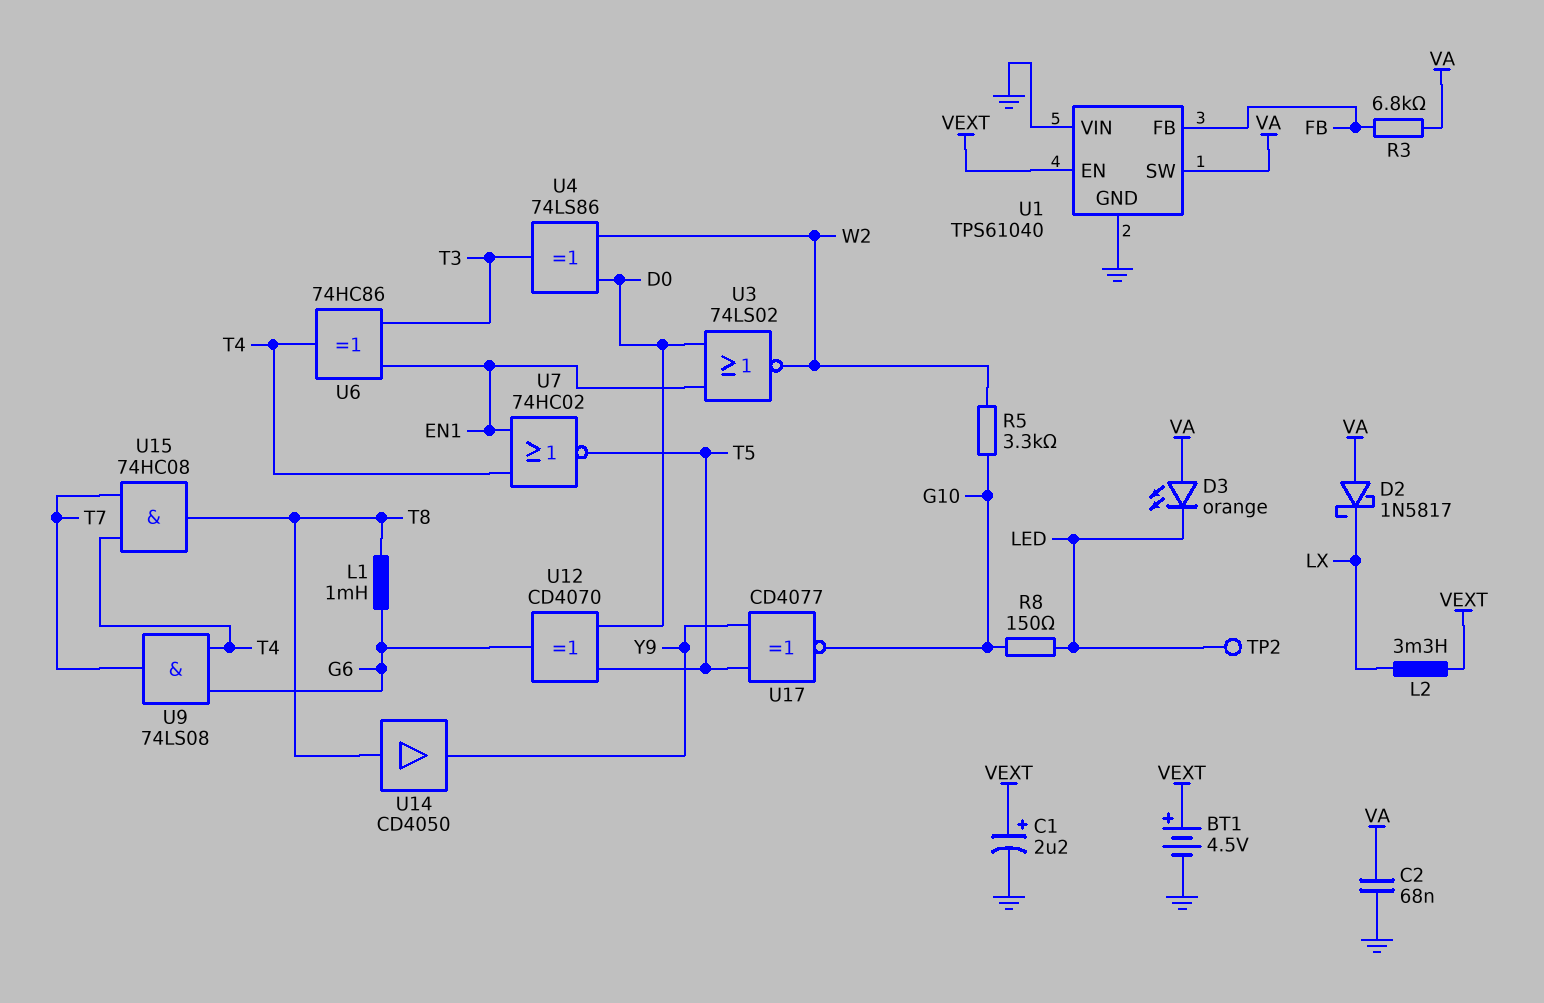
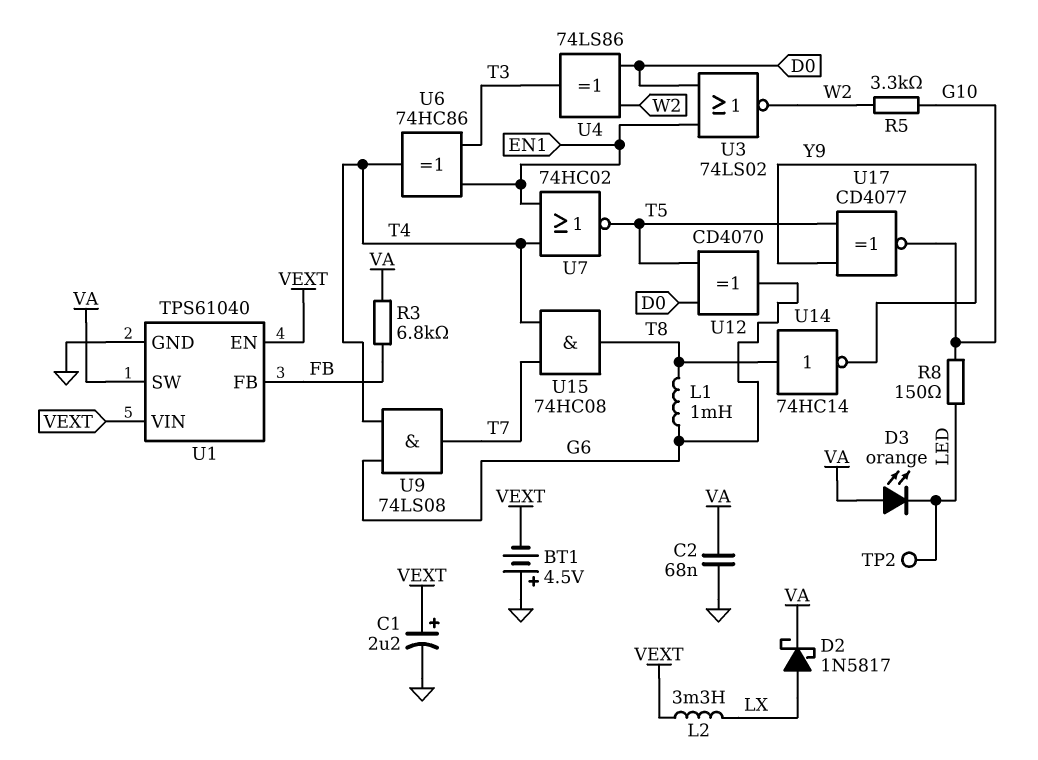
BT1: 4.5V (plus VEXT, minus GND) -> 4.5V (plus GND, minus VEXT)
D2: schottky 1N5817 (A VA, K LX) -> schottky 1N5817 (A LX, K VA)
U1 pin VIN: GND -> VEXT
U14: buffer CD4050 (in T8, out Y9) -> NOT 74HC14 (in T8, out Y9)

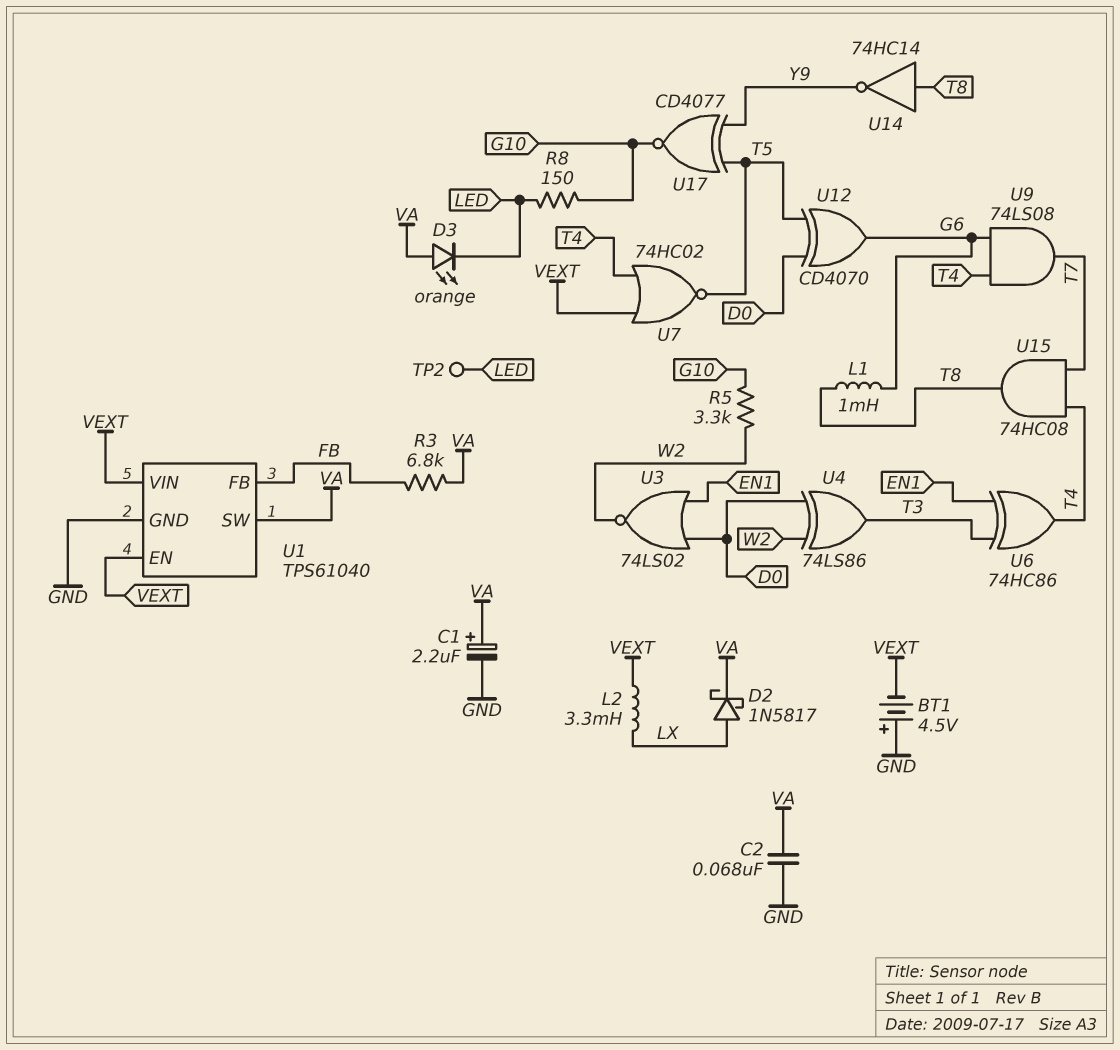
C1: 2.2uF (plus VEXT, minus GND) -> 2.2uF (plus VA, minus GND)
U7: NOR 74HC02 (in EN1, in T4, out T5) -> NOR 74HC02 (in T4, in VEXT, out T5)

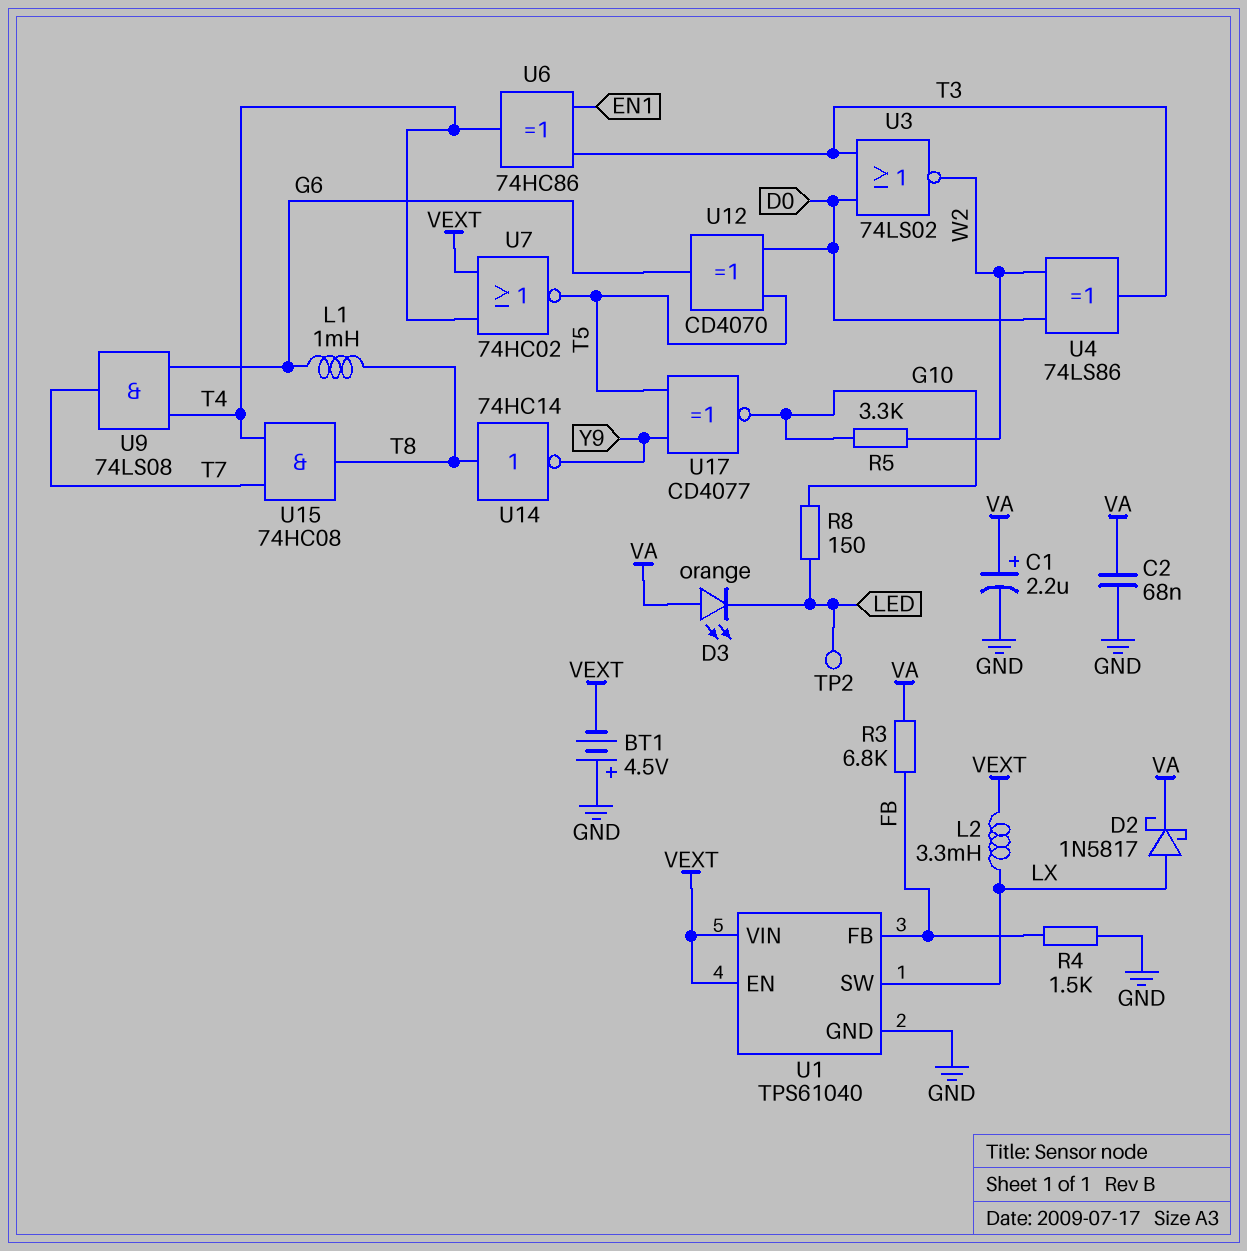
R4: none -> 1.5k (FB, GND)
U1 pin SW: VA -> LX
U3: NOR 74LS02 (in D0, in EN1, out W2) -> NOR 74LS02 (in D0, in T3, out W2)

